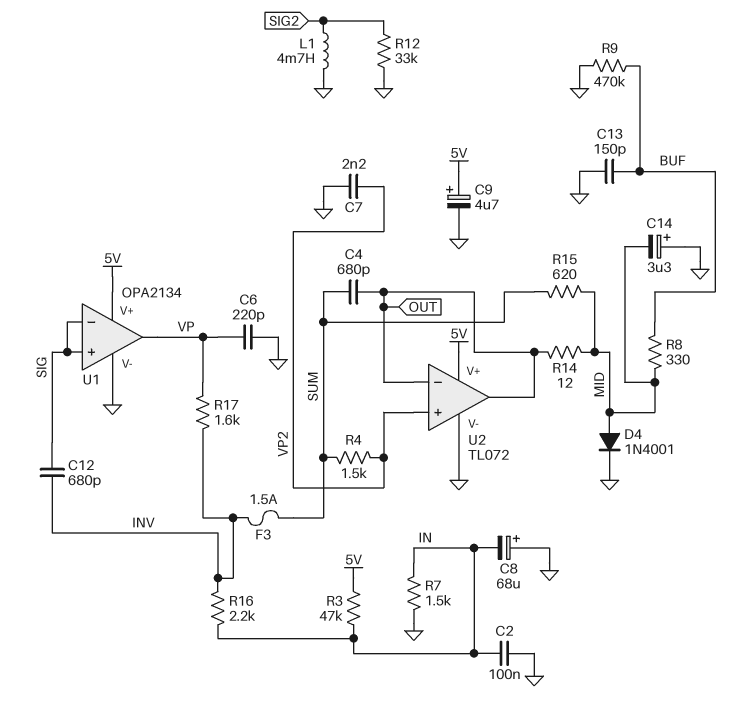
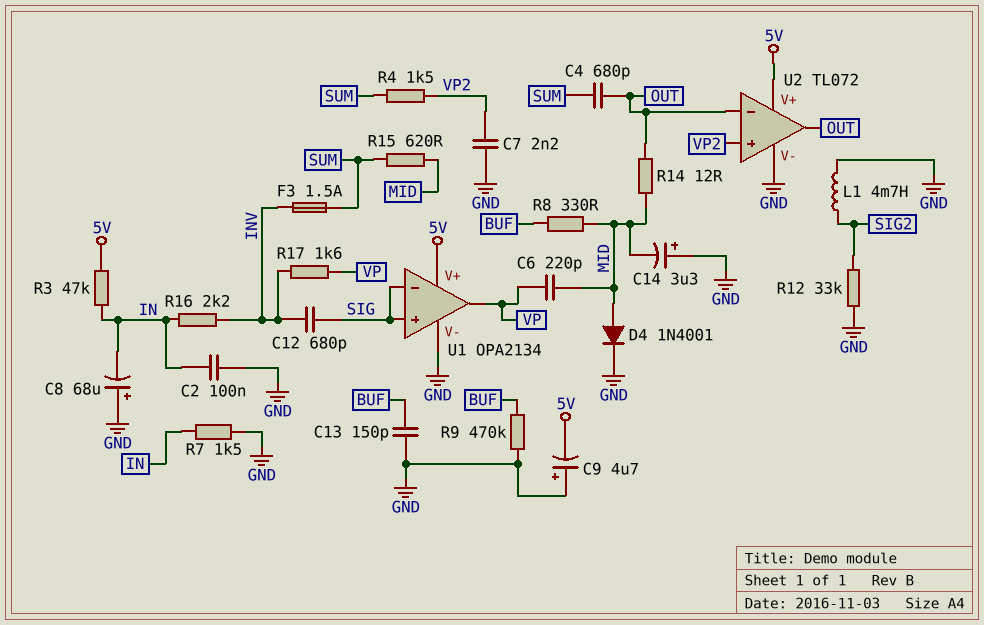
C6: 220pF (GND, VP) -> 220pF (MID, VP)
C9: 4.7uF (plus 5V, minus GND) -> 4.7uF (plus GND, minus 5V)

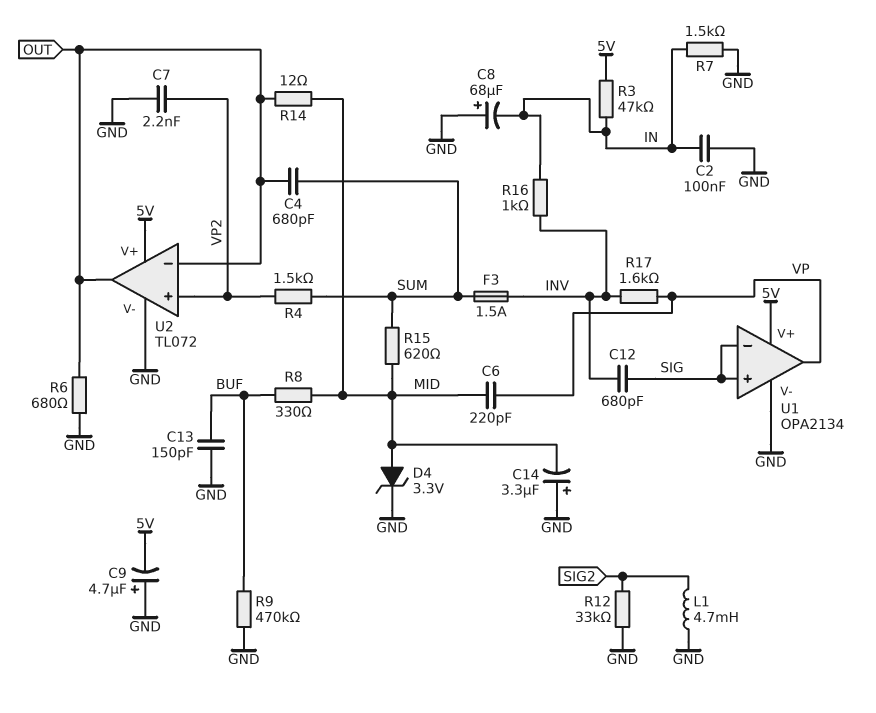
D4: diode 1N4001 (A MID, K GND) -> zener 3.3V (A MID, K GND)
R6: none -> 680 (GND, OUT)
R16: 2.2k (IN, INV) -> 1k (IN, INV)

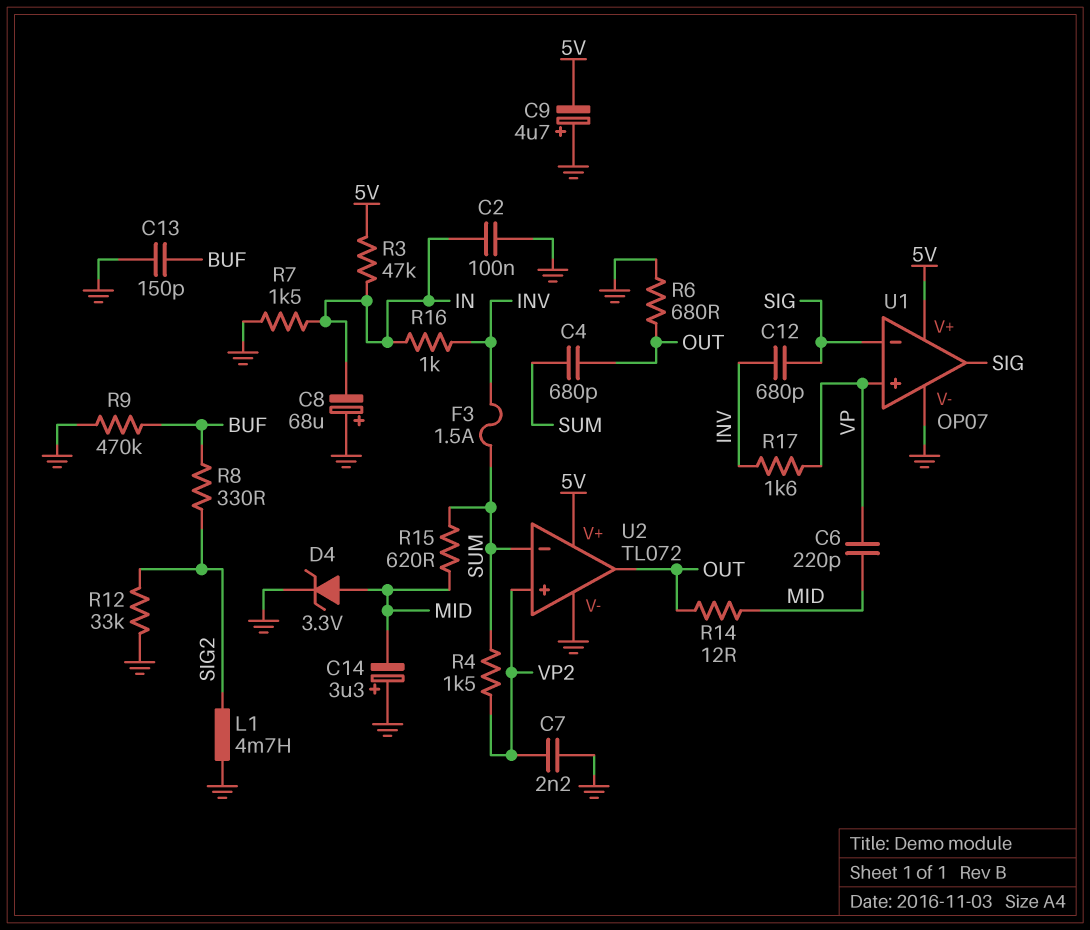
R8: 330 (BUF, MID) -> 330 (BUF, SIG2)
U1: OPA2134 -> OP07
U1 pin in+: SIG -> VP
U1 pin out: VP -> SIG
U2 pin in-: OUT -> SUM

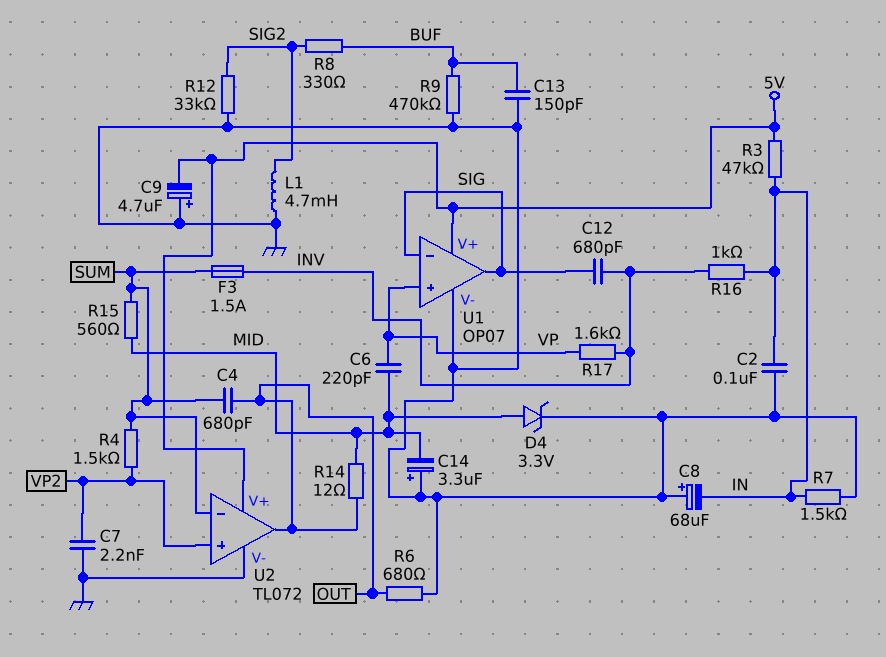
R15: 620 (MID, SUM) -> 560 (MID, SUM)

